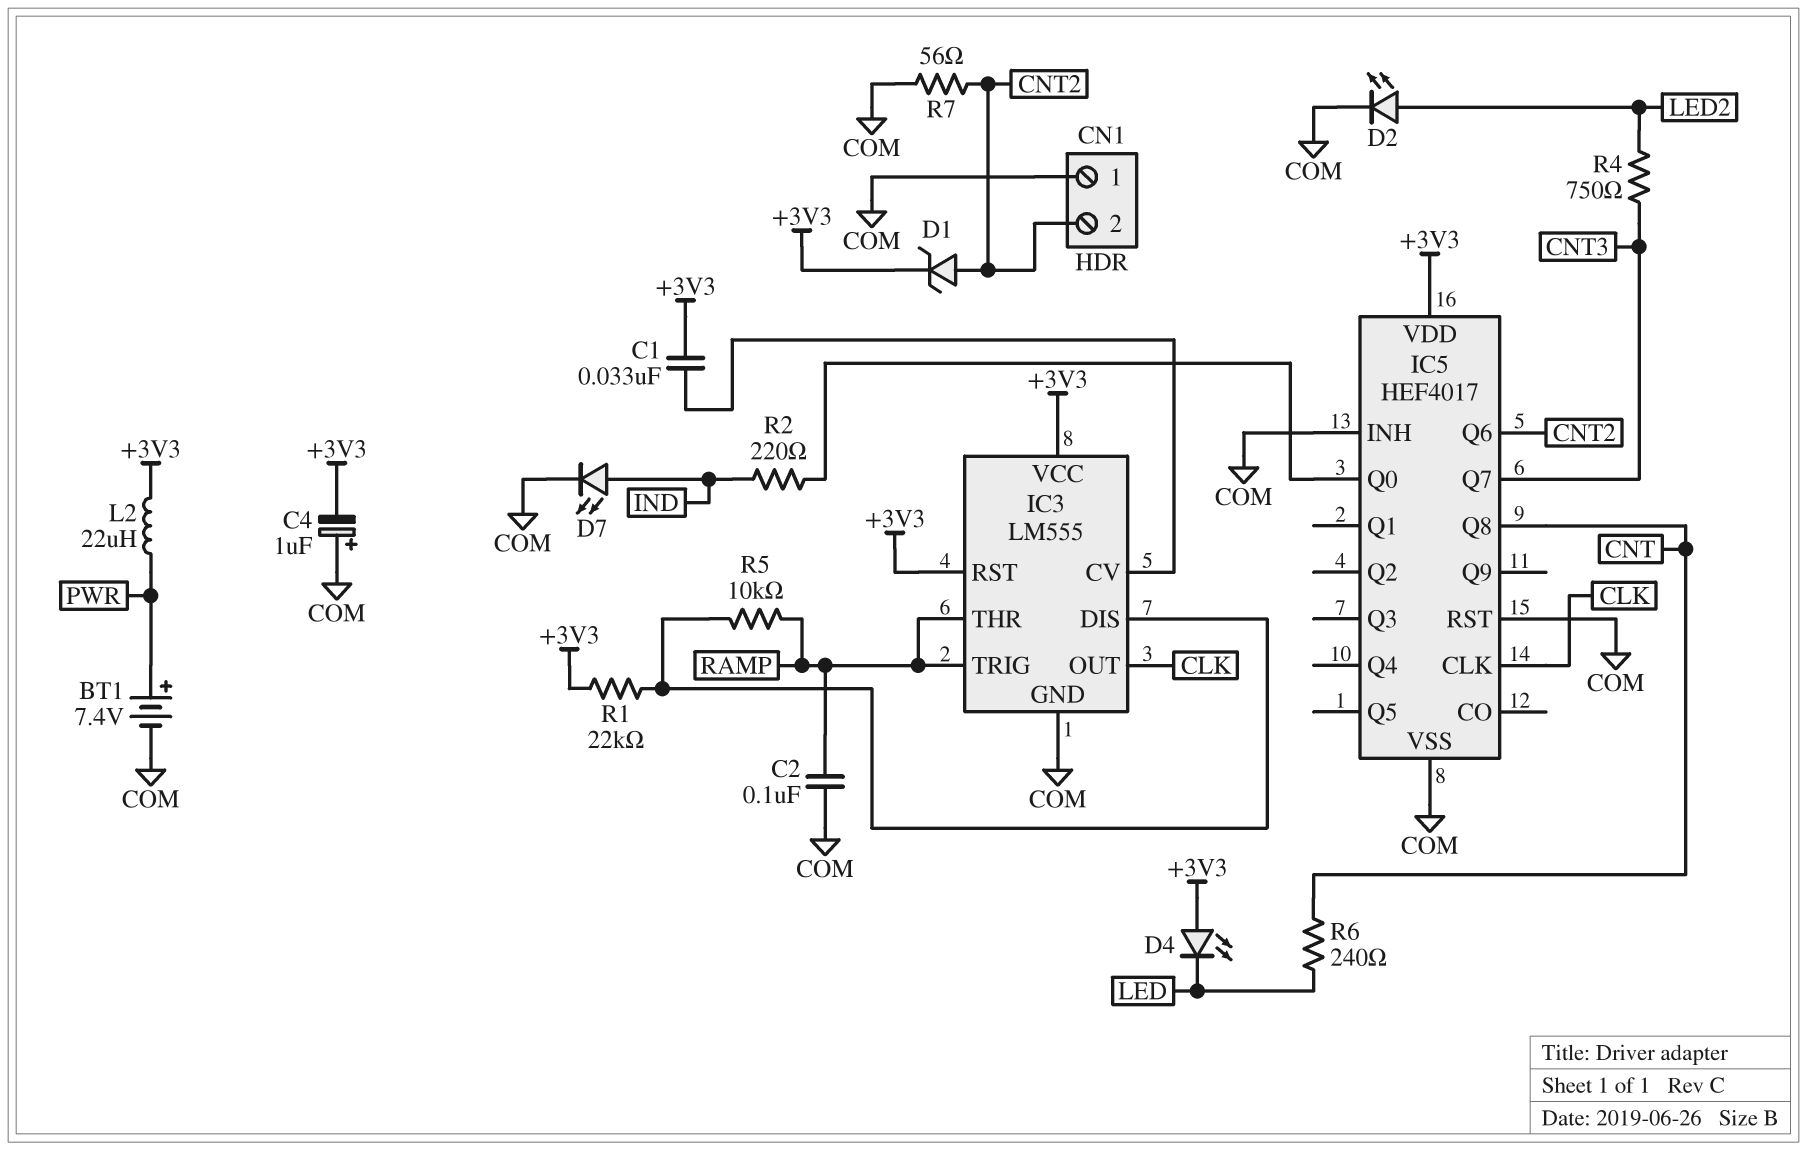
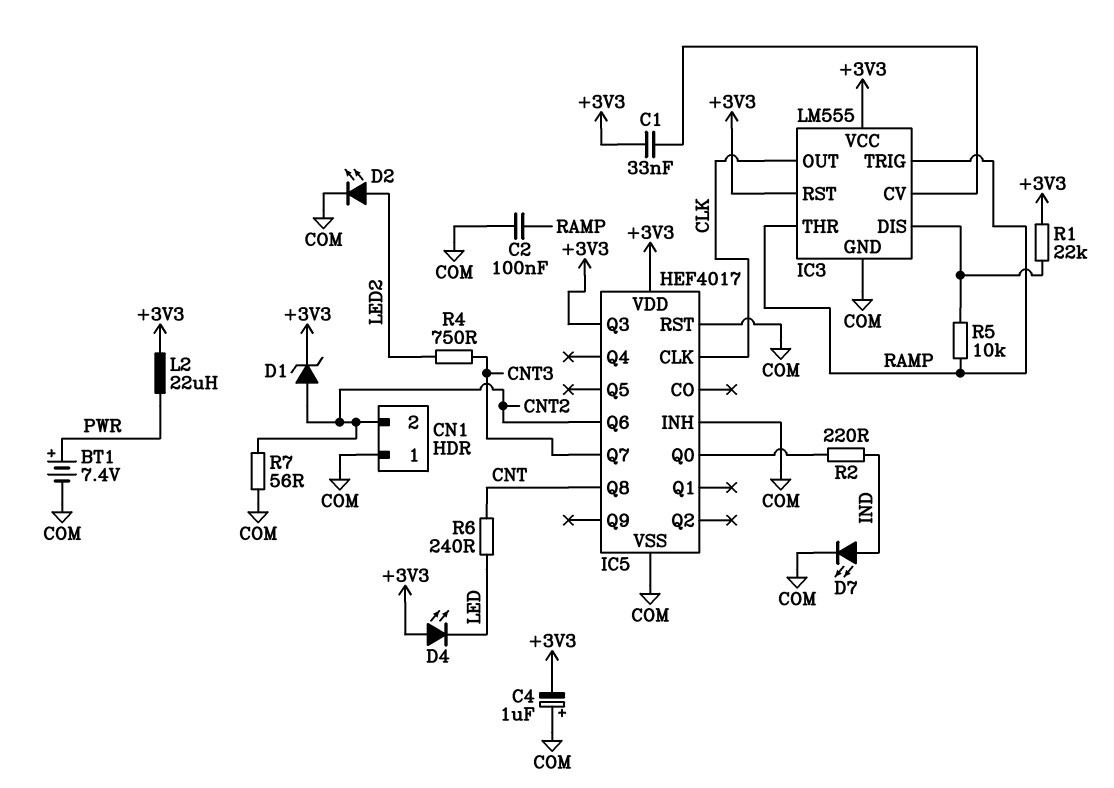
IC5 pin Q3: none -> +3V3

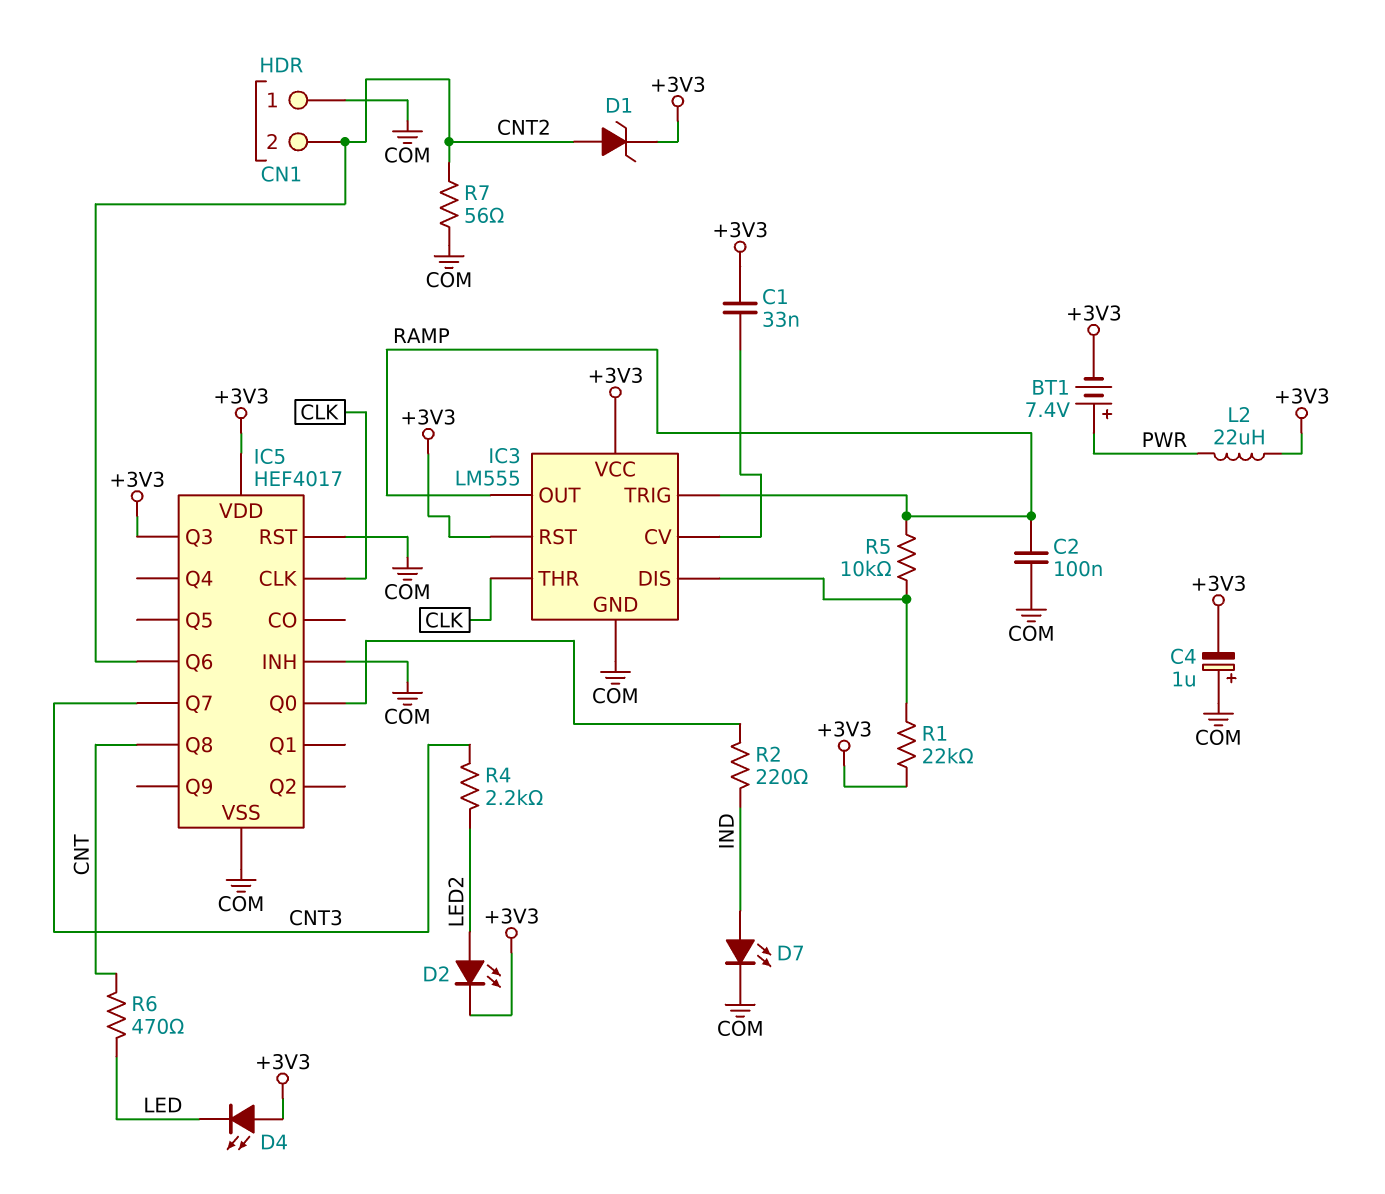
BT1: 7.4V (plus PWR, minus COM) -> 7.4V (plus PWR, minus +3V3)
D2: LED (A LED2, K COM) -> LED (A LED2, K +3V3)
IC3 pin OUT: CLK -> RAMP
IC3 pin THR: RAMP -> CLK
R4: 750 (CNT3, LED2) -> 2.2k (CNT3, LED2)
R6: 240 (CNT, LED) -> 470 (CNT, LED)

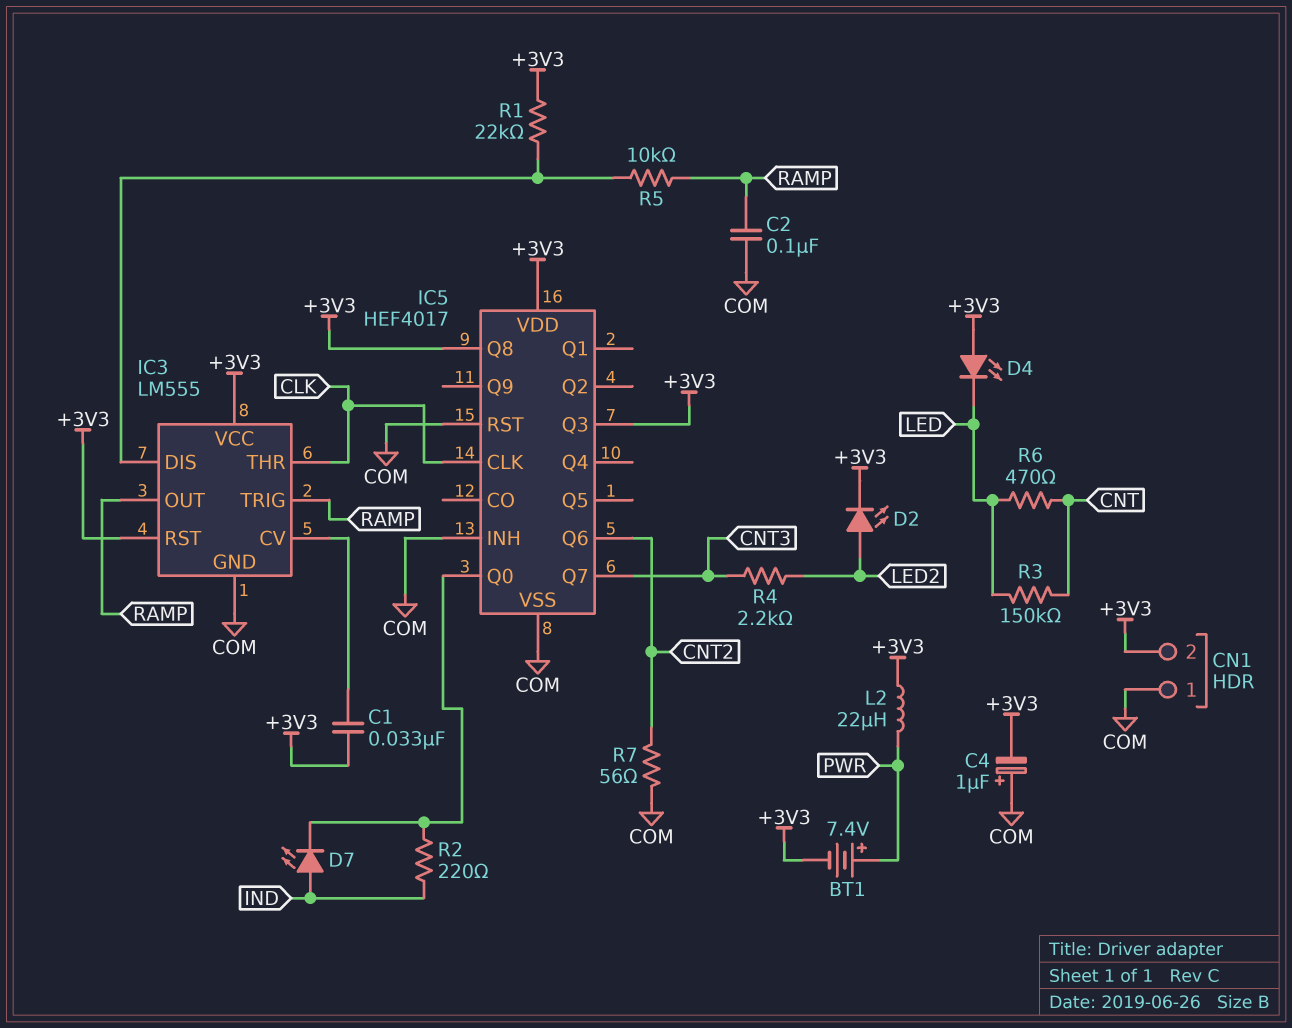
CN1 pin 2: CNT2 -> +3V3
D1: zener (A CNT2, K +3V3) -> none
D7: LED (A IND, K COM) -> LED (A IND, K IC5/Q0)
IC5 pin Q8: CNT -> +3V3
R3: none -> 150k (CNT, LED)

